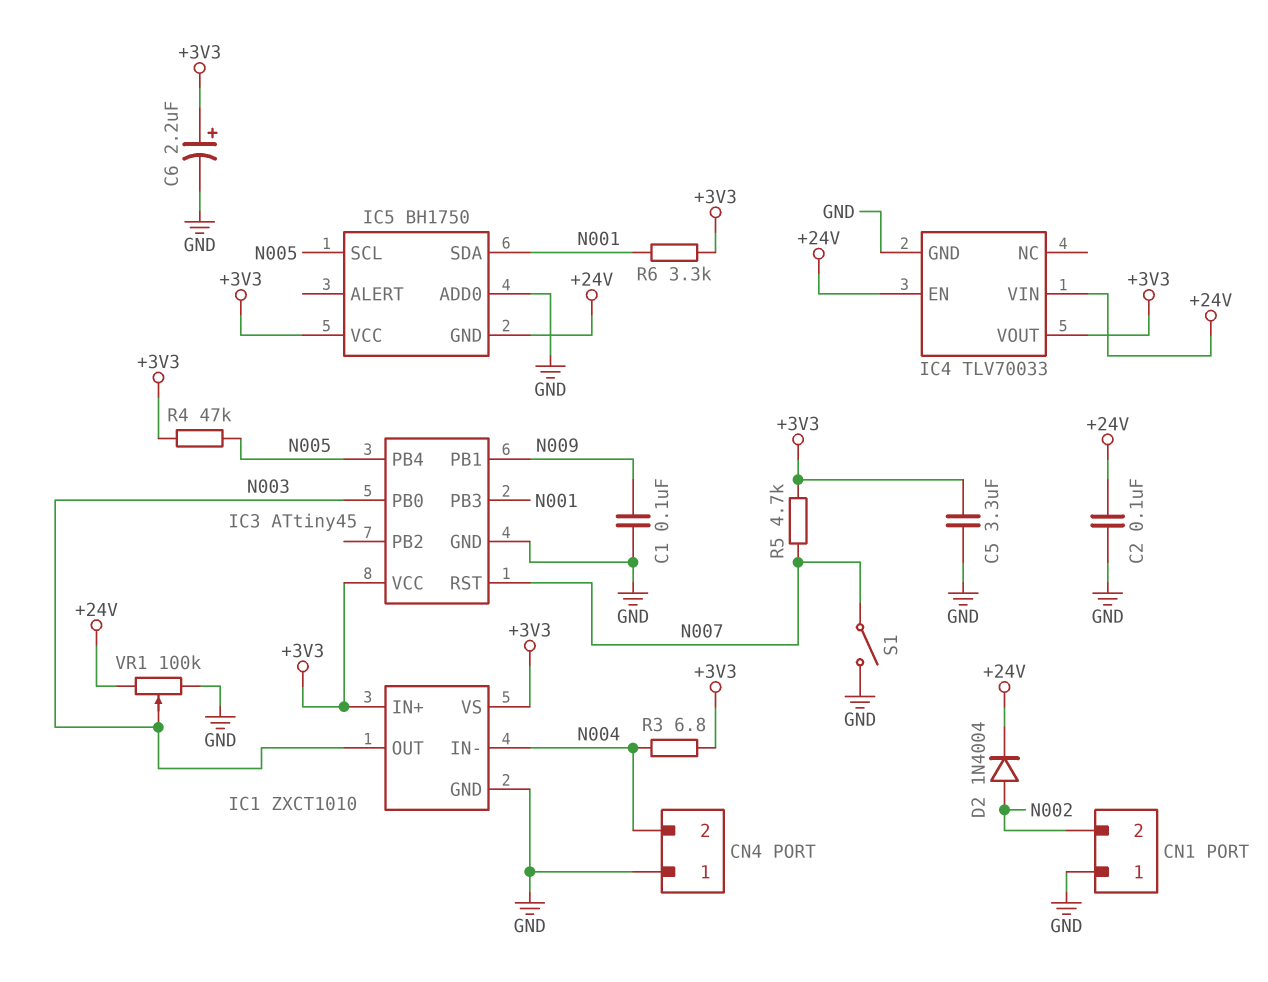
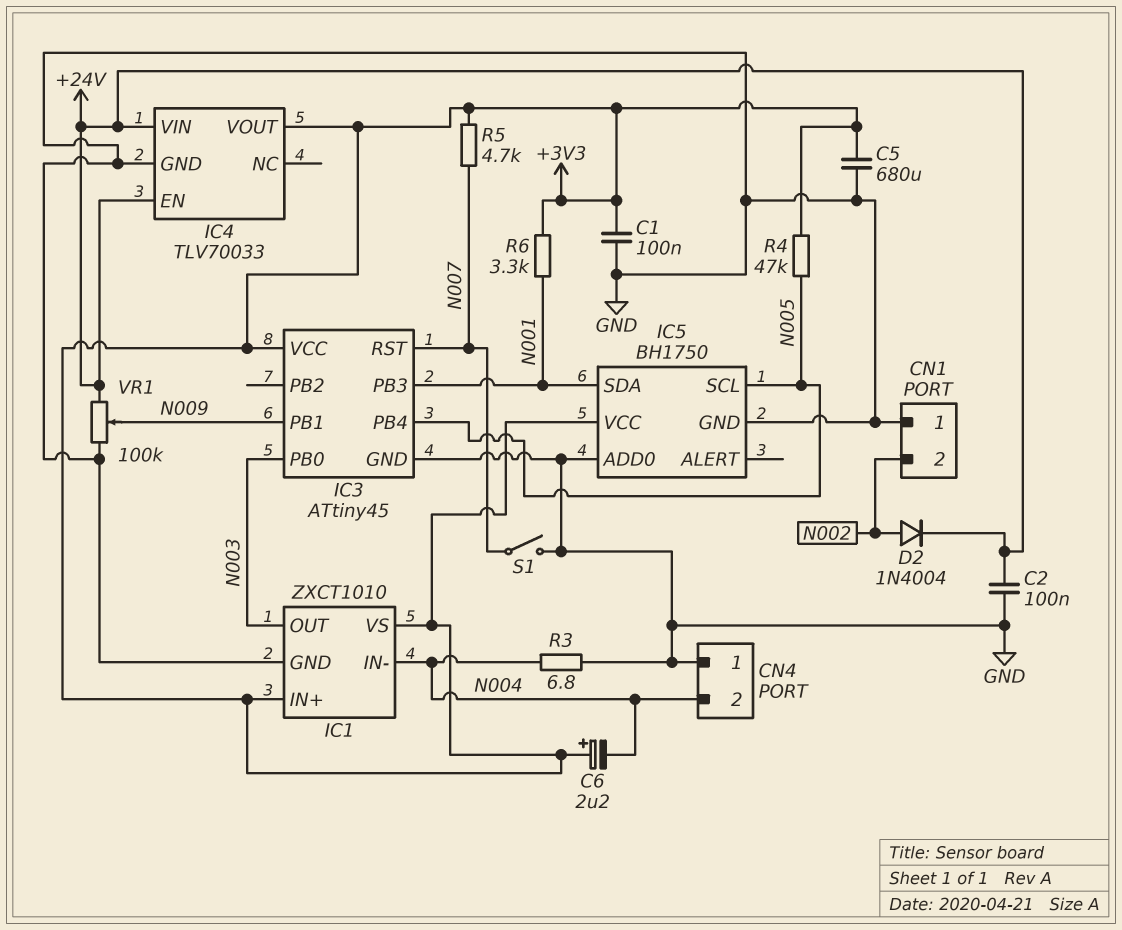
C1: 100nF (GND, N009) -> 100nF (+3V3, GND)
C5: 3.3uF (+3V3, GND) -> 680uF (+3V3, GND)
C6: 2.2uF (plus +3V3, minus GND) -> 2.2uF (plus +3V3, minus N004)
IC5 pin GND: +24V -> GND
R3: 6.8 (+3V3, N004) -> 6.8 (GND, N004)
VR1: 100k (+24V, GND, wiper N003) -> 100k (+24V, GND, wiper N009)

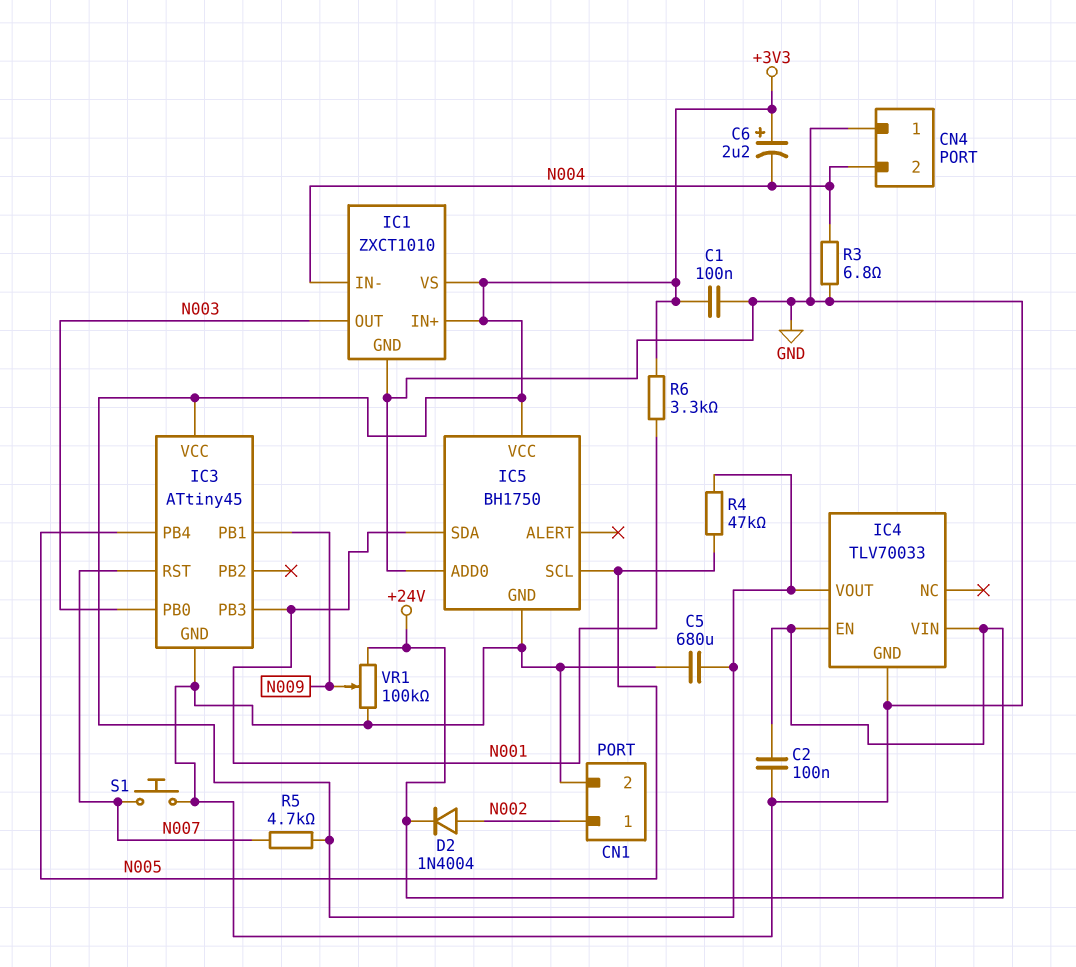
CN1 pin 1: GND -> N002
CN1 pin 2: N002 -> GND
S1: switch (GND, N007) -> button (GND, N007)

